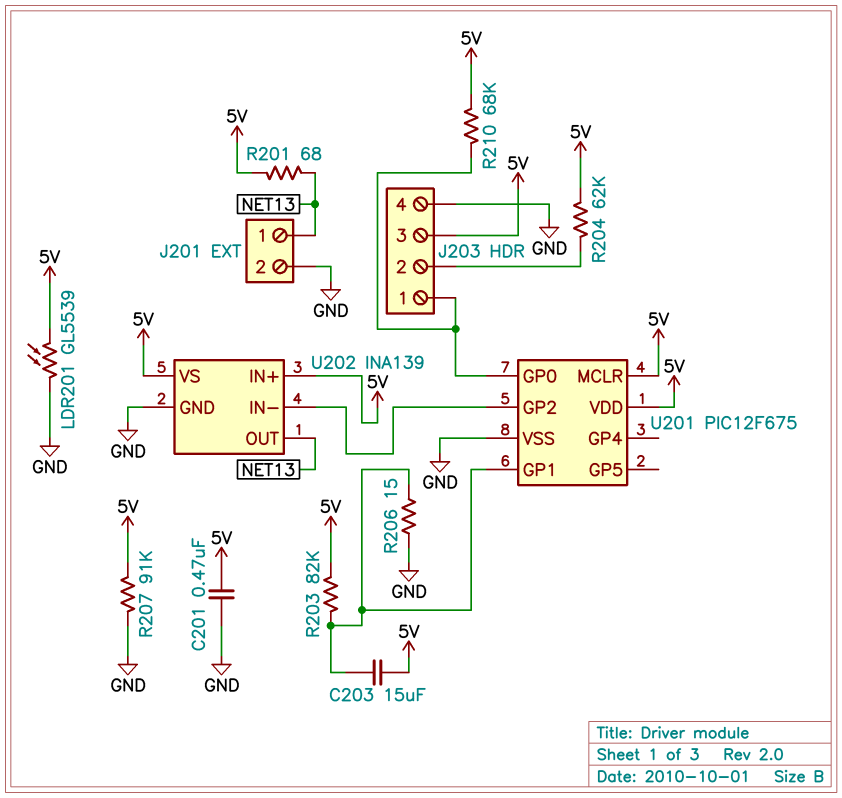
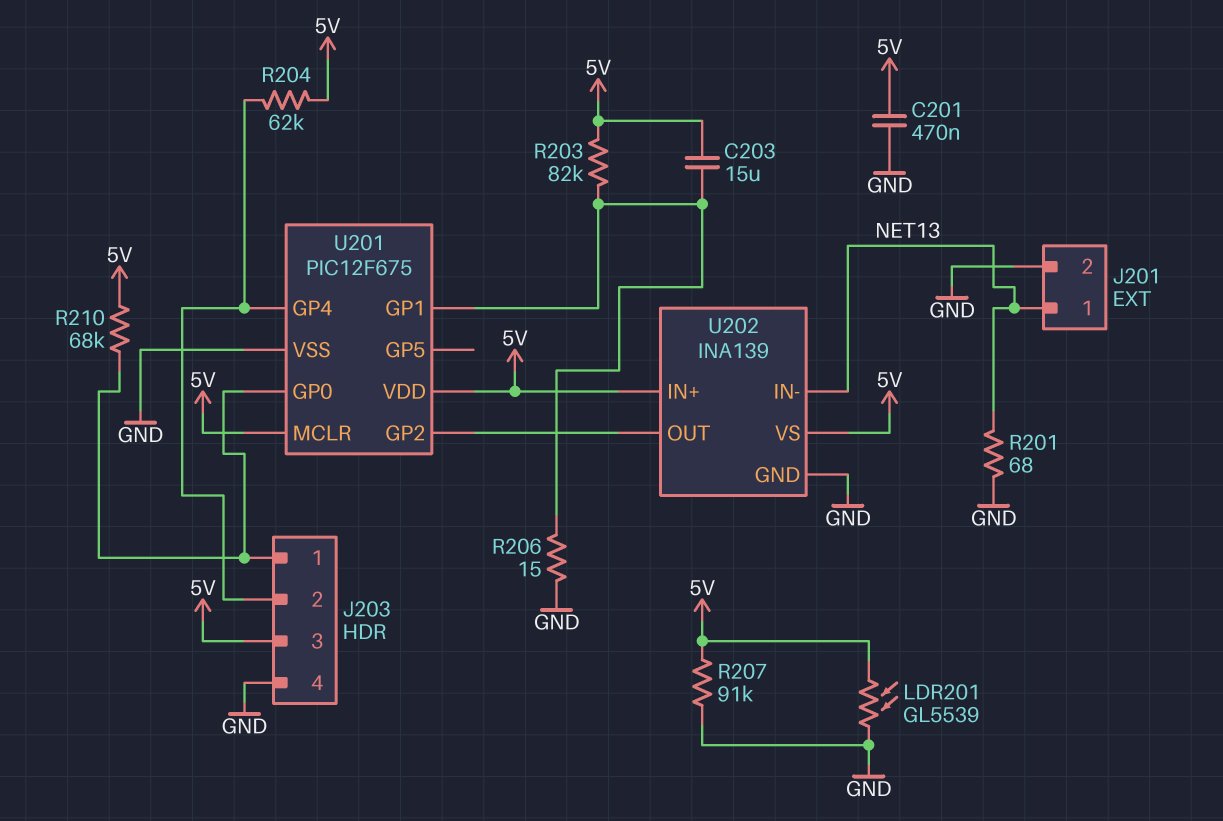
R201: 68 (5V, NET13) -> 68 (GND, NET13)
U201 pin GP4: none -> J203/2
U202 pin IN-: U201/GP2 -> NET13
U202 pin OUT: NET13 -> U201/GP2

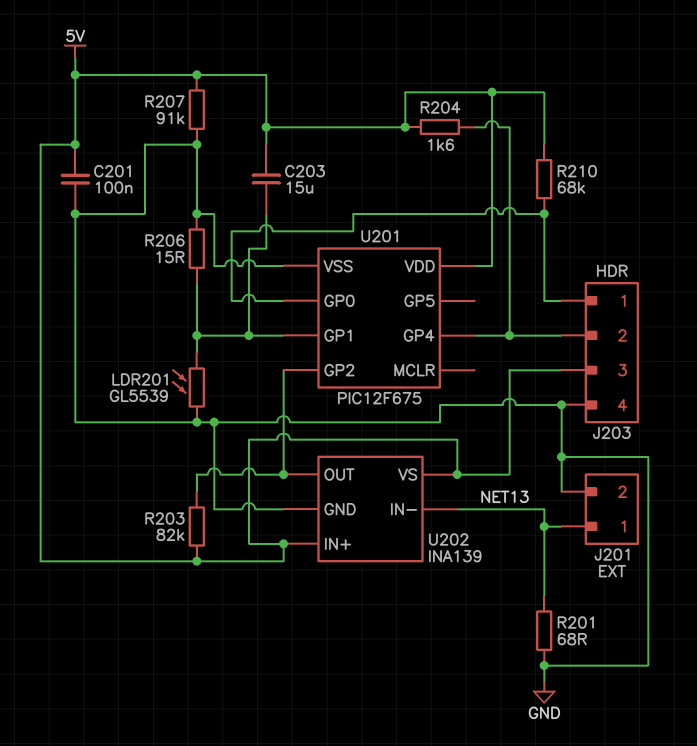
C201: 470nF (5V, GND) -> 100nF (5V, GND)
LDR201: GL5539 (5V, GND) -> GL5539 (GND, U201/GP1)
R203: 82k (5V, U201/GP1) -> 82k (5V, U201/GP2)
R204: 62k (5V, J203/2) -> 1.6k (5V, J203/2)
U201 pin MCLR: 5V -> none

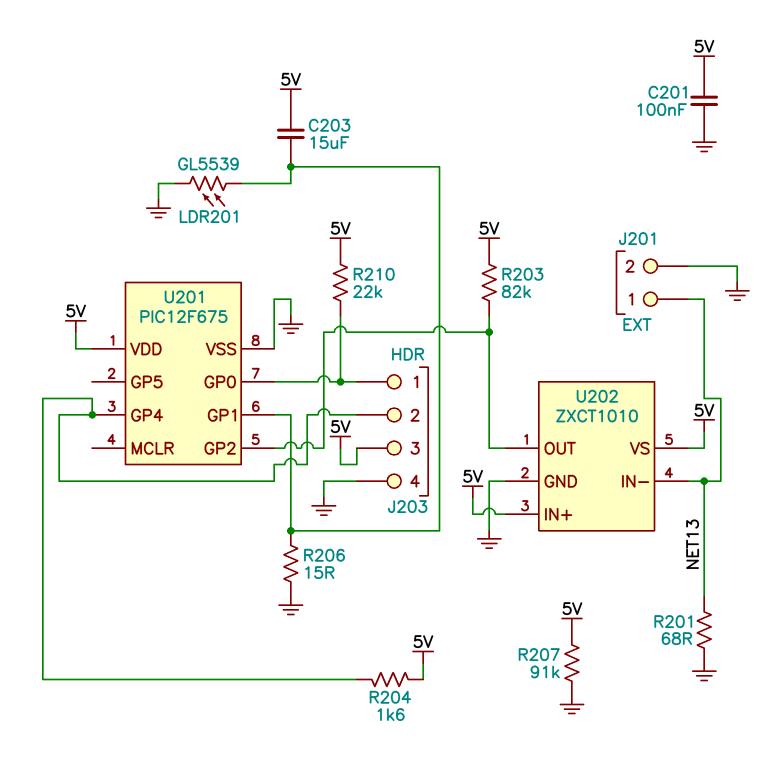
R210: 68k (5V, J203/1) -> 22k (5V, J203/1)
U202: INA139 -> ZXCT1010

